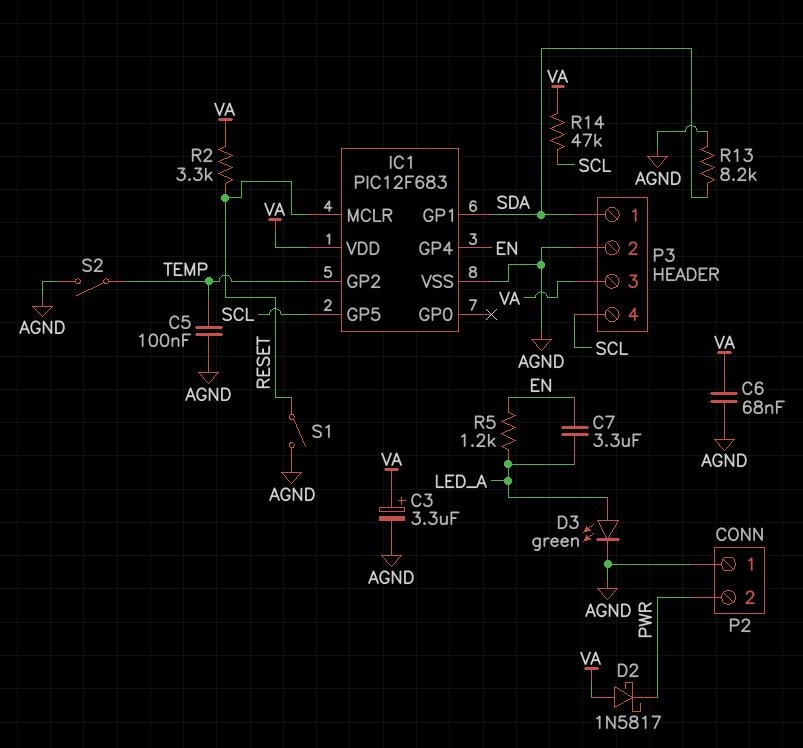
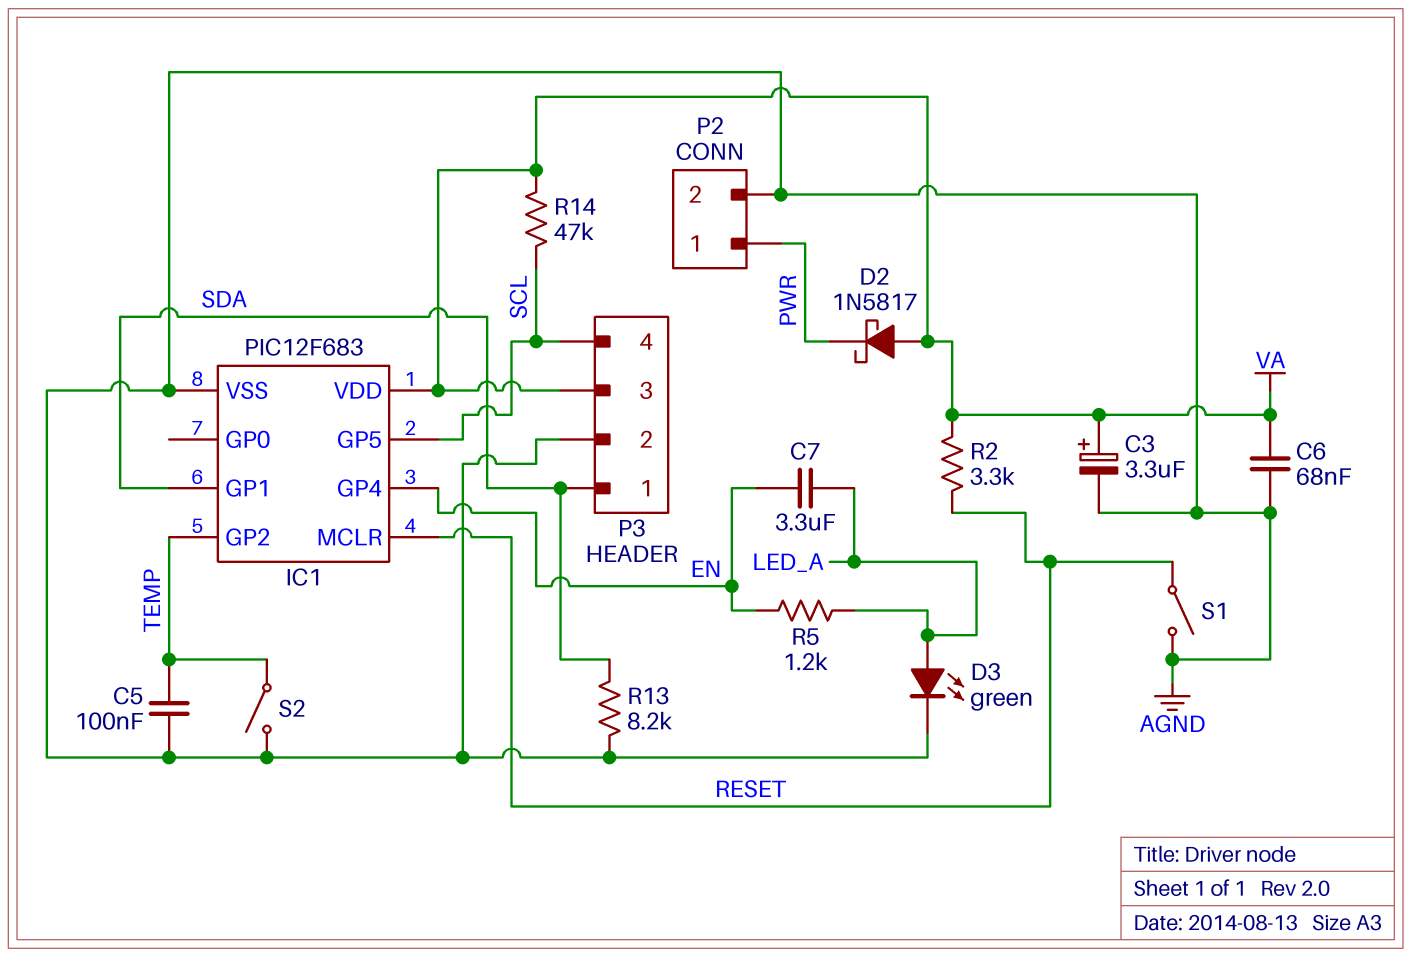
P2 pin 1: AGND -> PWR
P2 pin 2: PWR -> AGND

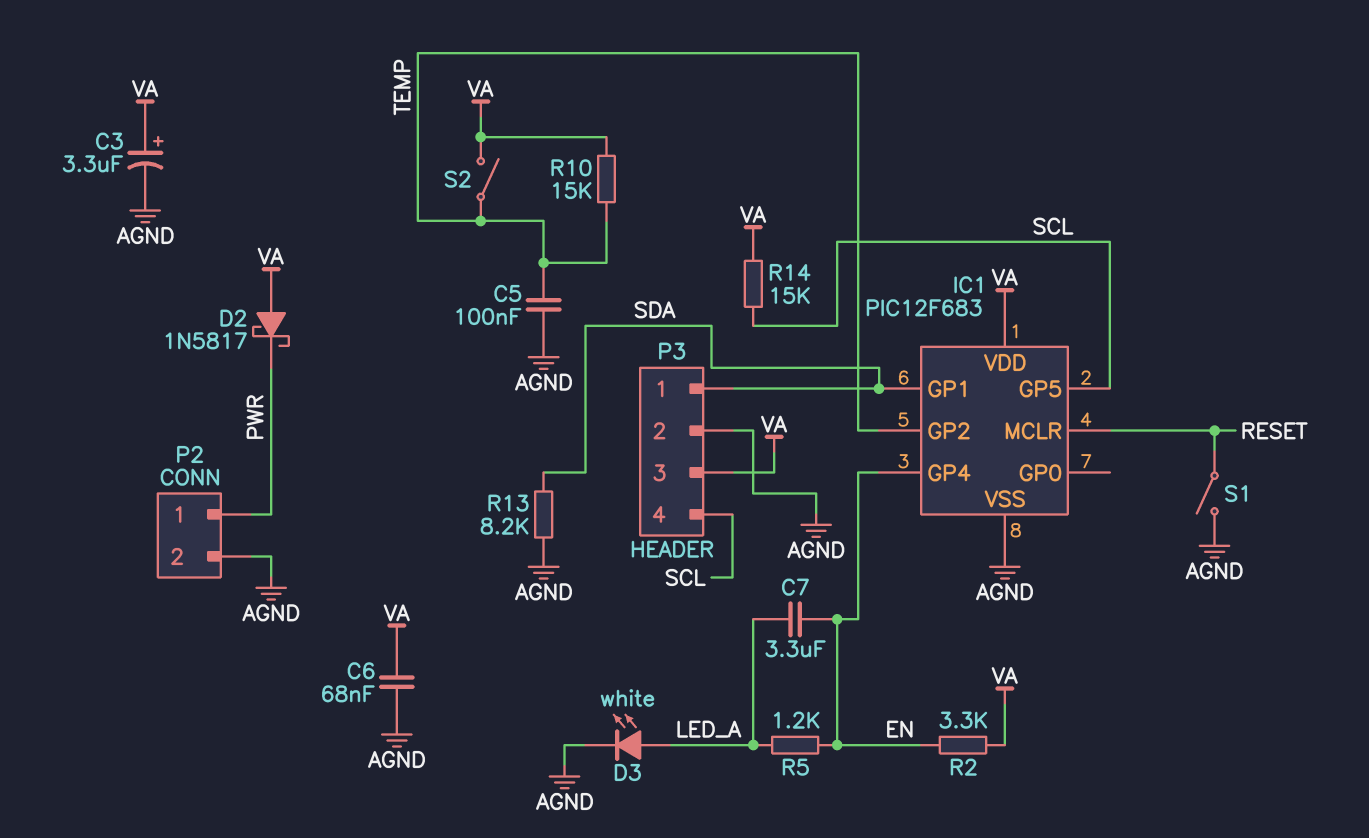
D3: LED green (A LED_A, K AGND) -> LED white (A LED_A, K AGND)
R2: 3.3k (RESET, VA) -> 3.3k (EN, VA)
R10: none -> 15k (TEMP, VA)
R14: 47k (SCL, VA) -> 15k (SCL, VA)
S2: switch (AGND, TEMP) -> switch (TEMP, VA)

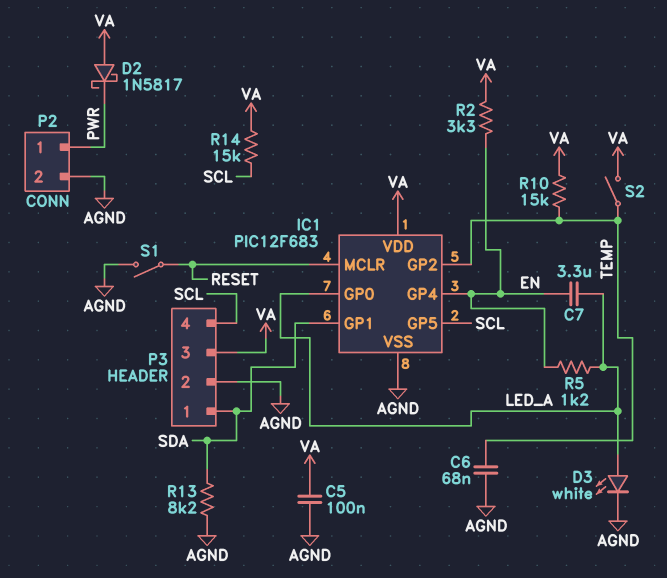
C3: 3.3uF (plus VA, minus AGND) -> none
C5: 100nF (AGND, TEMP) -> 100nF (AGND, VA)
C6: 68nF (AGND, VA) -> 68nF (AGND, TEMP)
IC1 pin GP0: none -> LED_A

